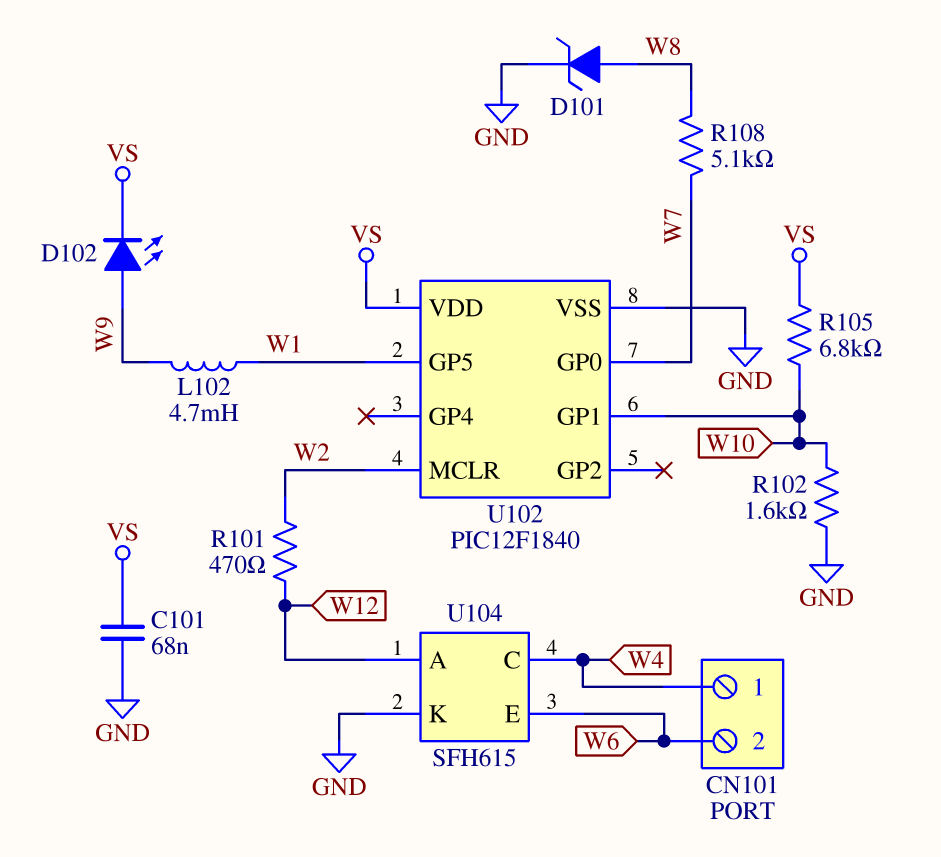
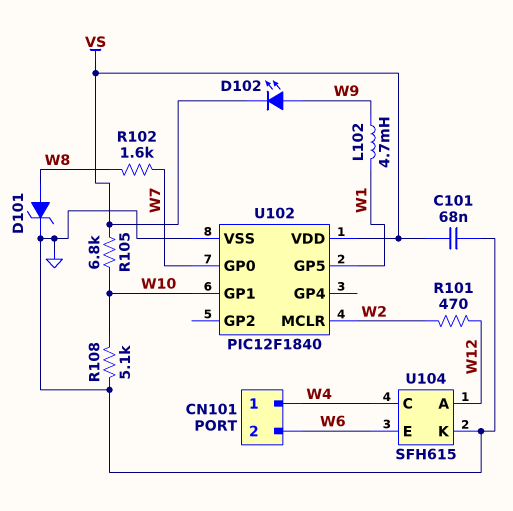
R102: 1.6k (GND, W10) -> 1.6k (W7, W8)
R108: 5.1k (W7, W8) -> 5.1k (GND, W10)

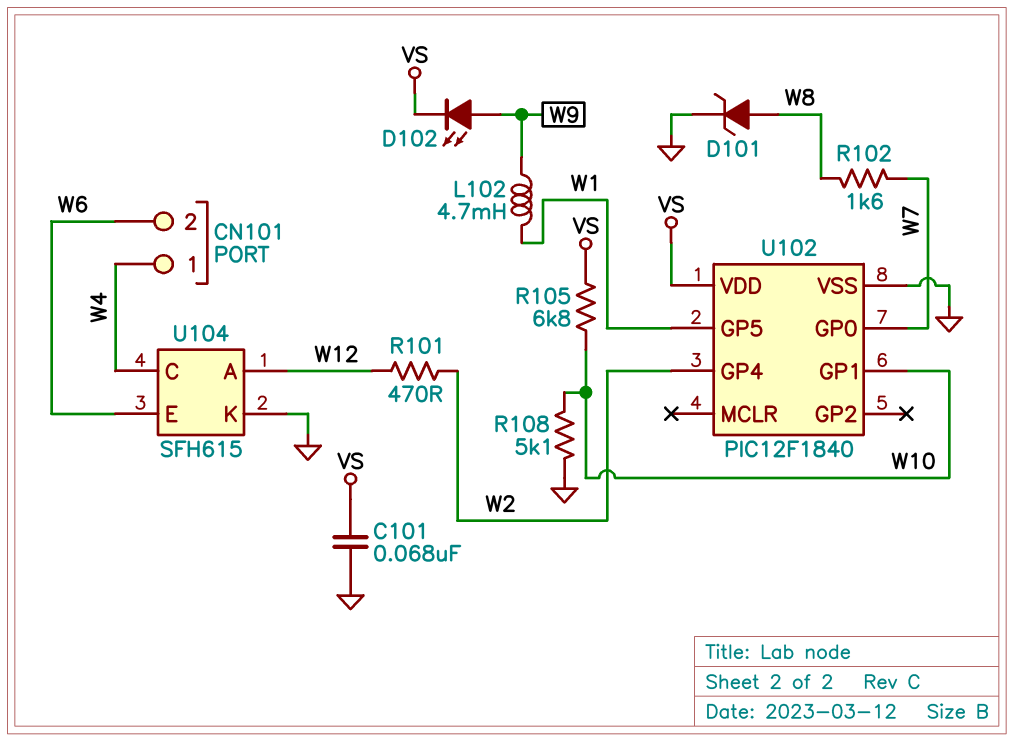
U102 pin GP4: none -> W2
U102 pin MCLR: W2 -> none

